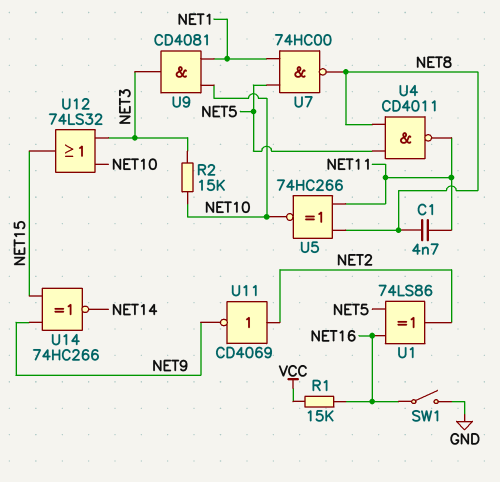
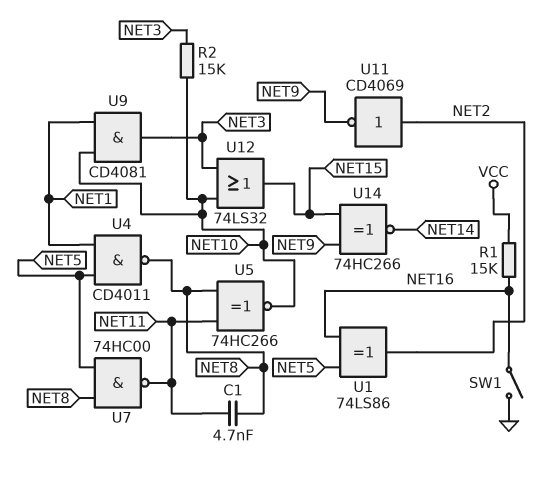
U4: NAND CD4011 (in NET5, in NET8, out NET11) -> NAND CD4011 (in NET1, in NET5, out NET8)
U7: NAND 74HC00 (in NET1, in NET5, out NET8) -> NAND 74HC00 (in NET5, in NET8, out NET11)

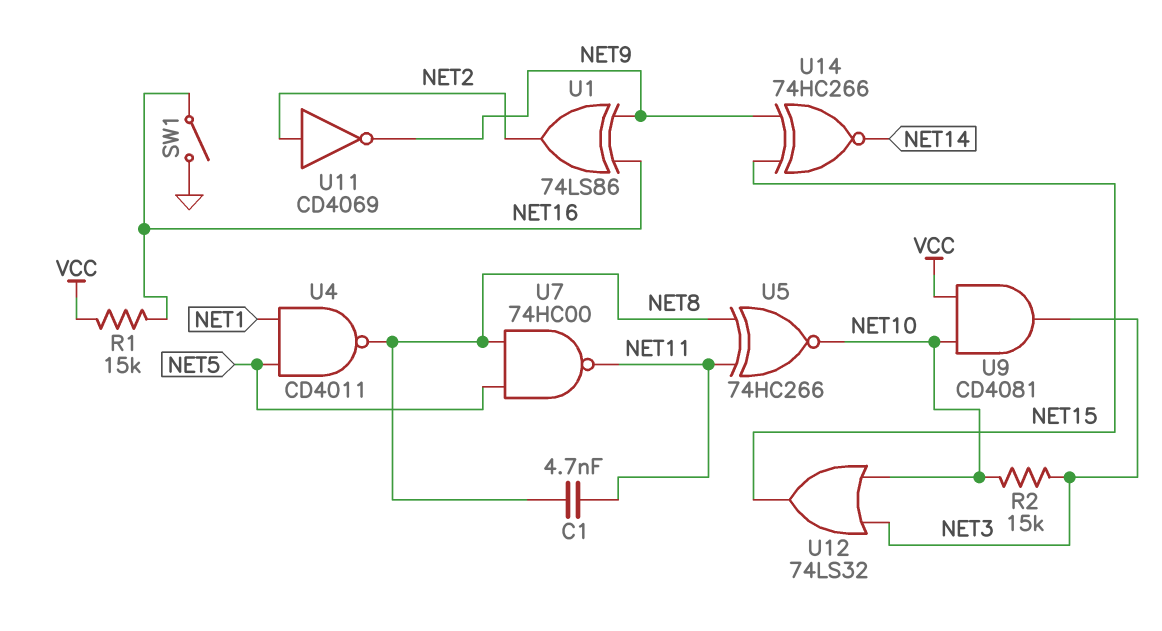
U1: XOR 74LS86 (in NET5, in NET16, out NET2) -> XOR 74LS86 (in NET9, in NET16, out NET2)
U9: AND CD4081 (in NET1, in NET10, out NET3) -> AND CD4081 (in NET10, in VCC, out NET3)

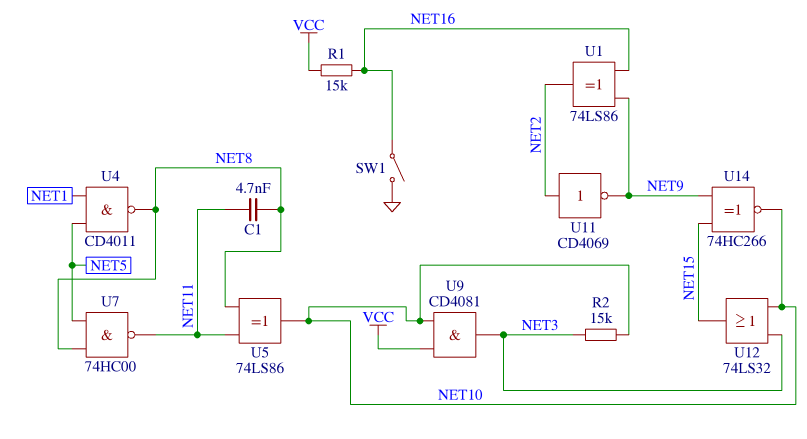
U5: XNOR 74HC266 (in NET8, in NET11, out NET10) -> XOR 74LS86 (in NET8, in NET11, out NET10)
U14: XNOR 74HC266 (in NET9, in NET15, out NET14) -> XNOR 74HC266 (in NET9, in NET15, out NET10)

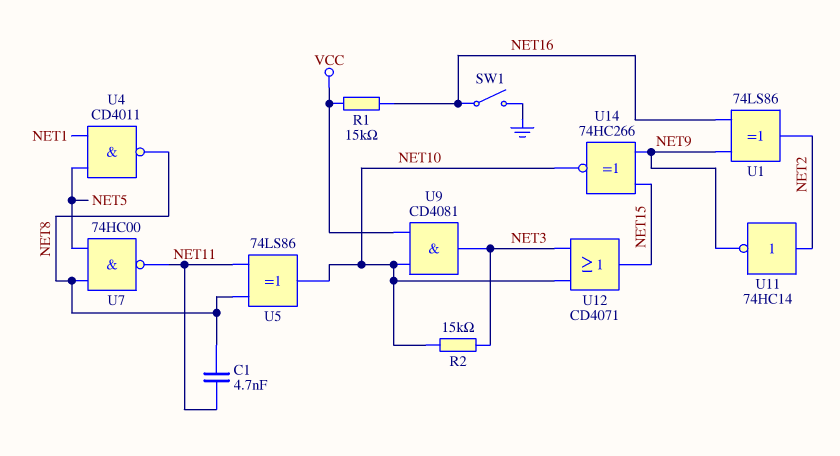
U11: NOT CD4069 (in NET2, out NET9) -> NOT 74HC14 (in NET2, out NET9)
U12: OR 74LS32 (in NET3, in NET10, out NET15) -> OR CD4071 (in NET3, in NET10, out NET15)

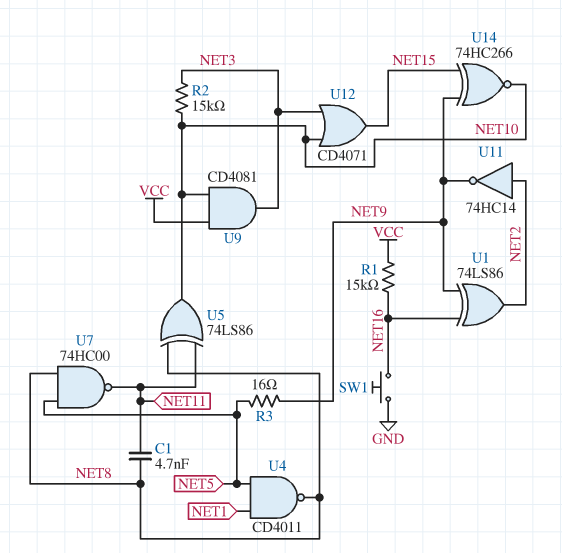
R3: none -> 16 (NET5, NET9)
SW1: switch (GND, NET16) -> button (GND, NET16)

